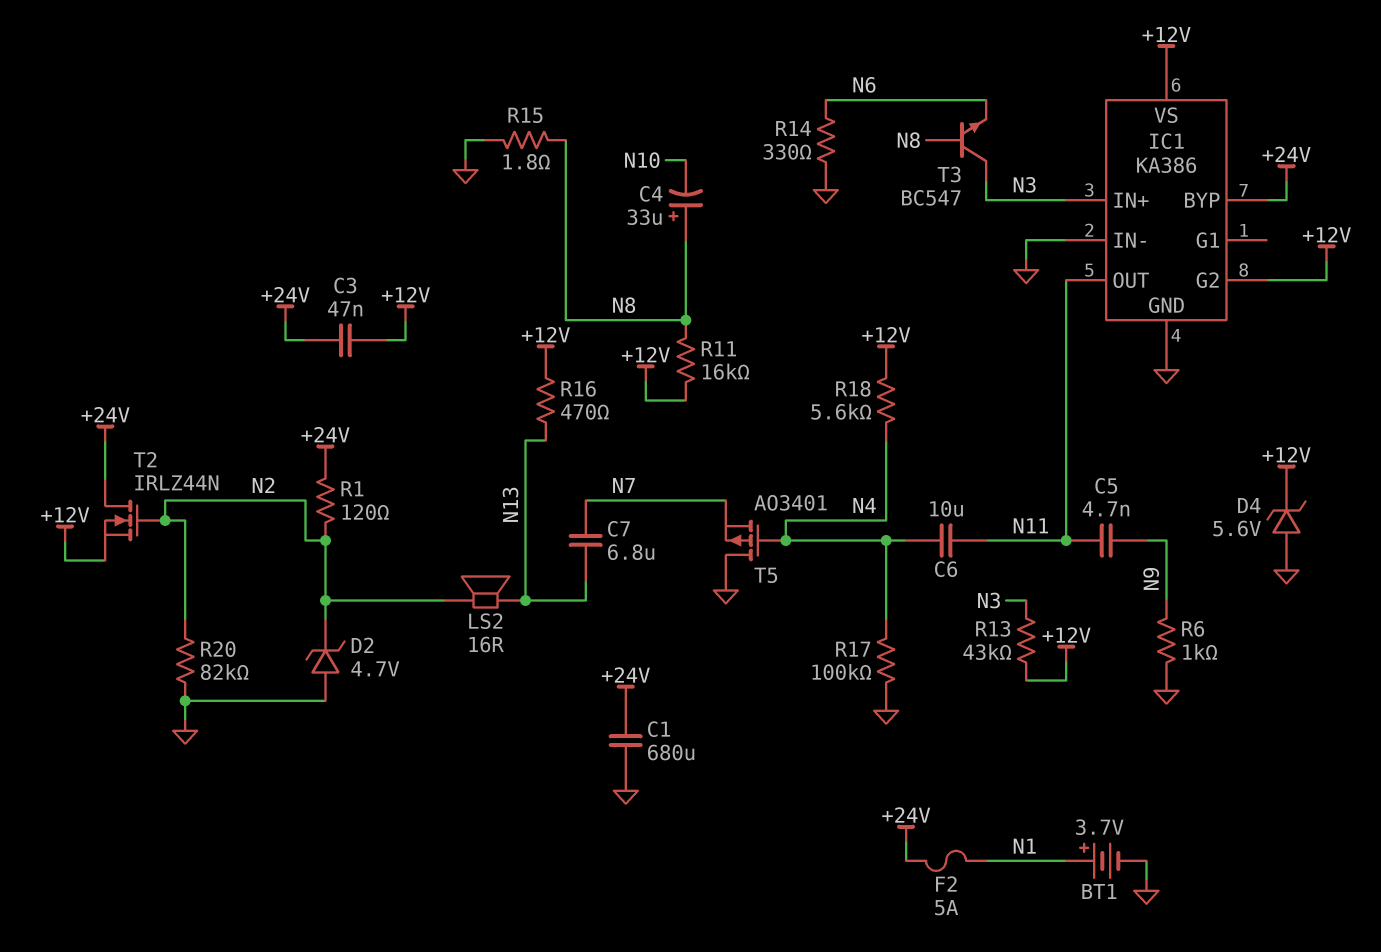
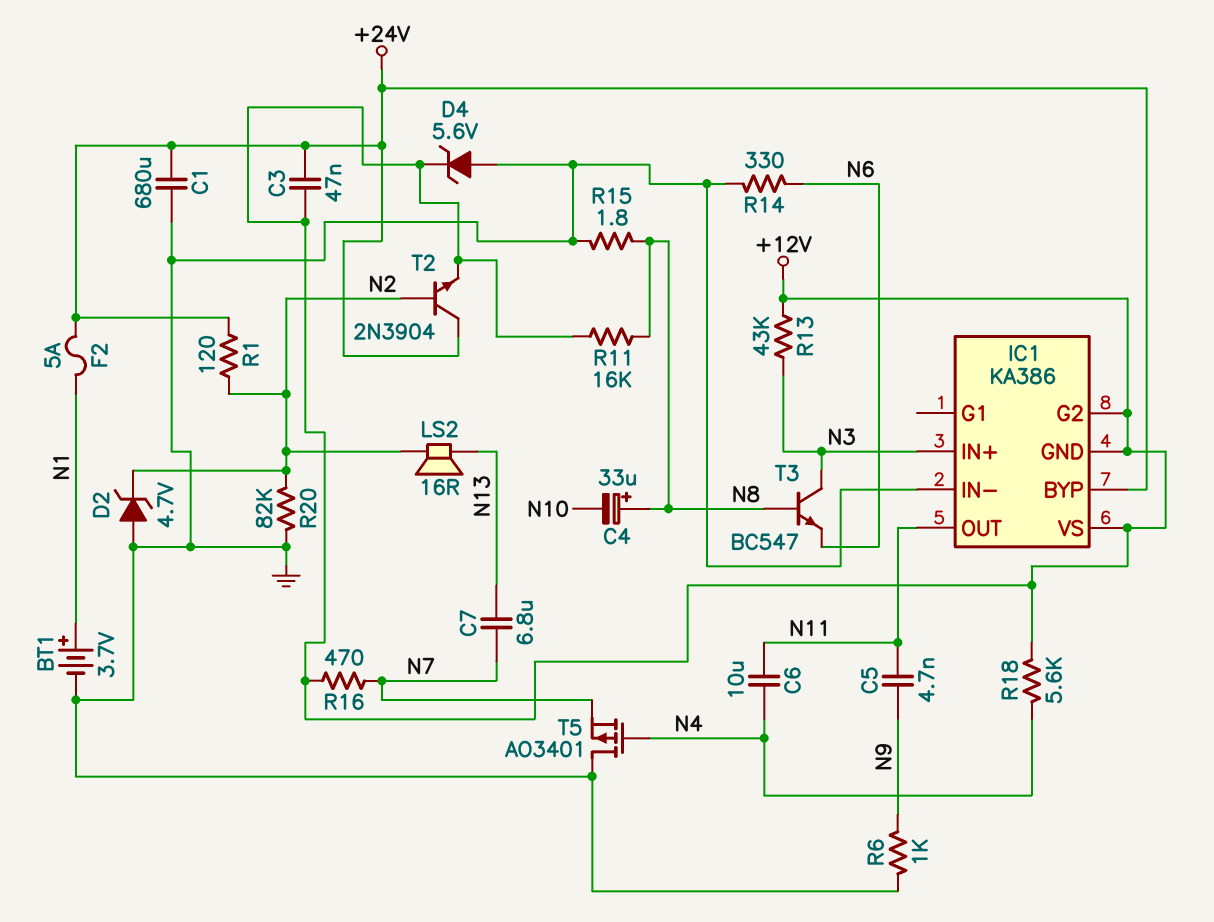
IC1 pin GND: GND -> +12V
R16: 470 (+12V, N13) -> 470 (+12V, N7)
R17: 100k (GND, N4) -> none
T2: NMOS IRLZ44N (G N2, D +24V, S +12V) -> NPN 2N3904 (B N2, C +24V, E +12V)

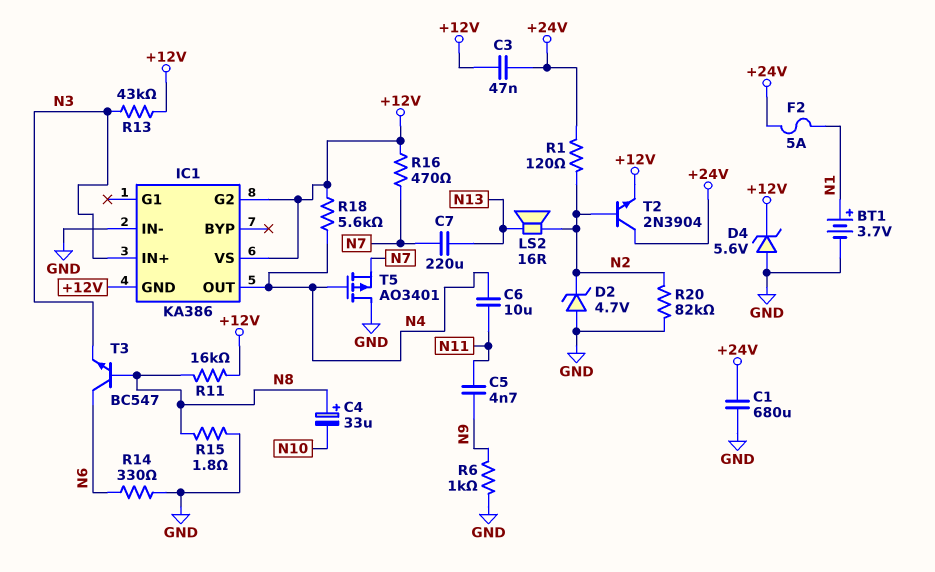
C7: 6.8uF (N7, N13) -> 220uF (N7, N13)
IC1 pin BYP: +24V -> none
IC1 pin OUT: N11 -> N4
T3: NPN BC547 (B N8, C N3, E N6) -> NPN BC547 (B N8, C N6, E N3)

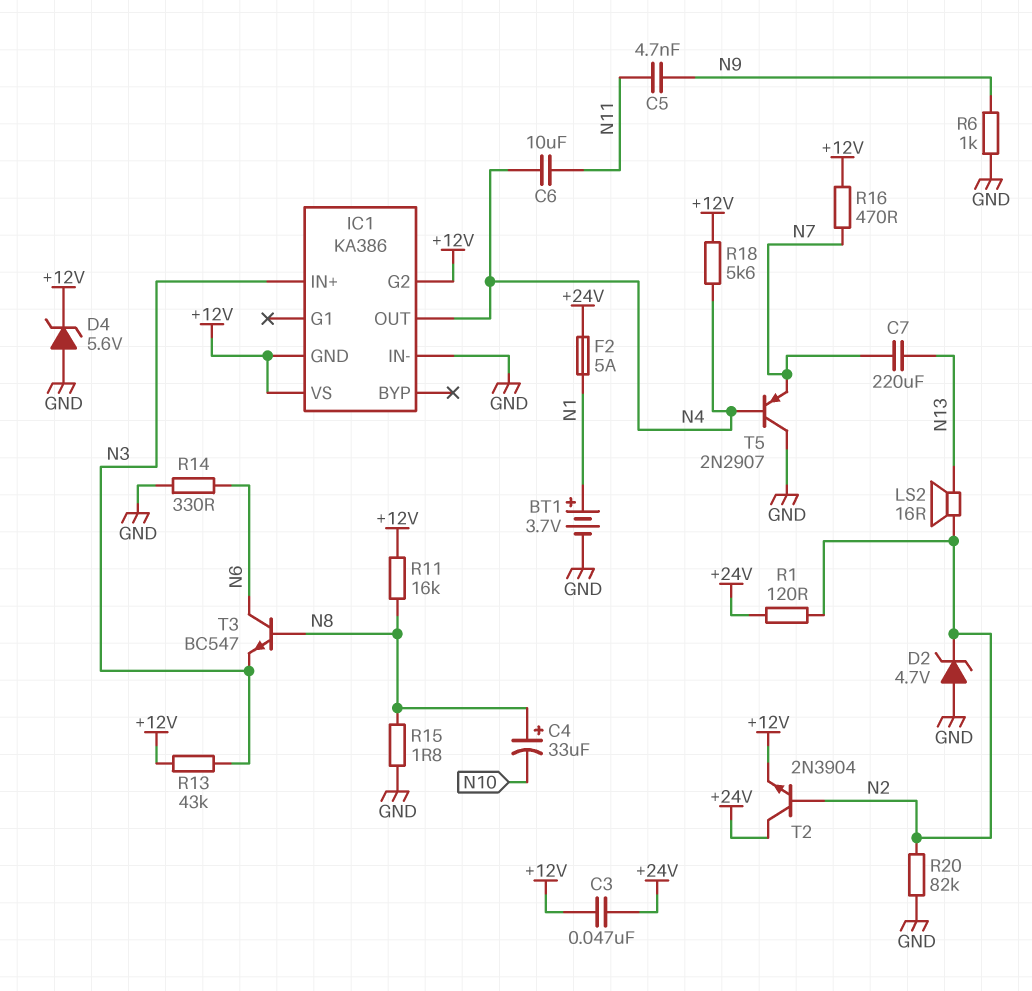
C1: 680uF (+24V, GND) -> none
T5: PMOS AO3401 (G N4, D GND, S N7) -> PNP 2N2907 (B N4, C GND, E N7)

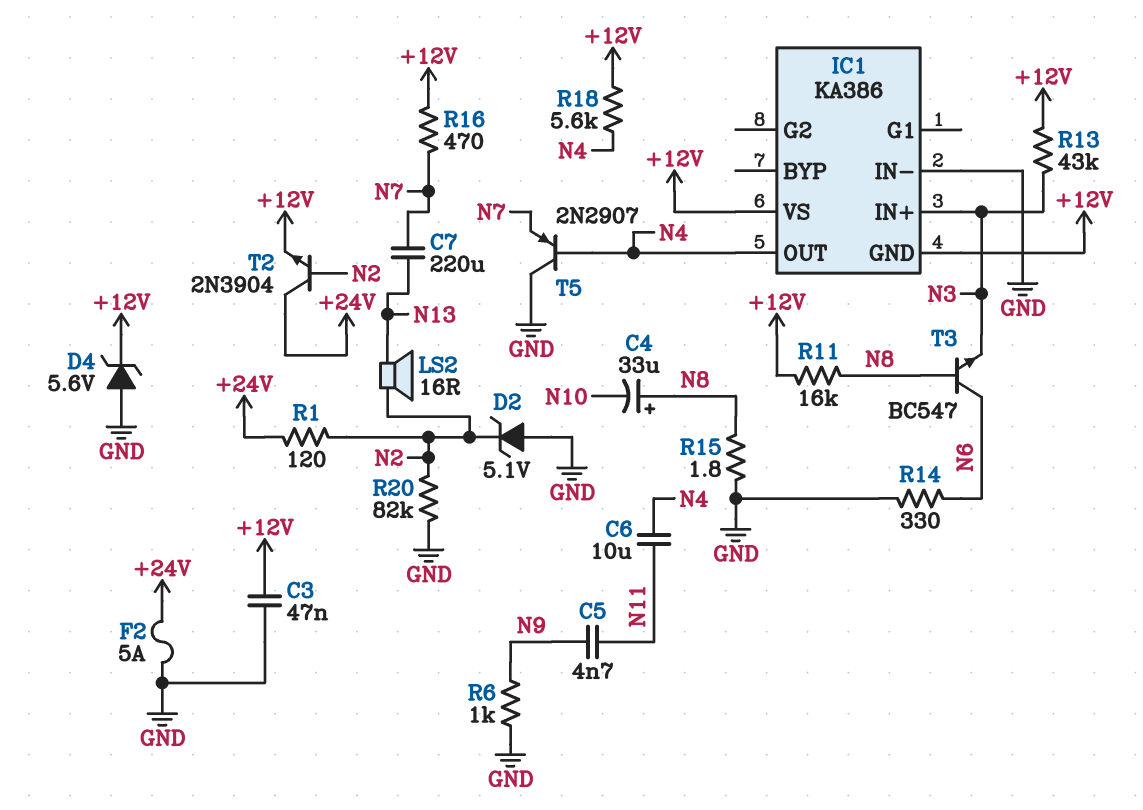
BT1: 3.7V (plus N1, minus GND) -> none
C3: 47nF (+12V, +24V) -> 47nF (+12V, GND)
D2: zener 4.7V (A GND, K N2) -> zener 5.1V (A GND, K N2)
F2: 5A (+24V, N1) -> 5A (+24V, GND)
IC1 pin G2: +12V -> none

